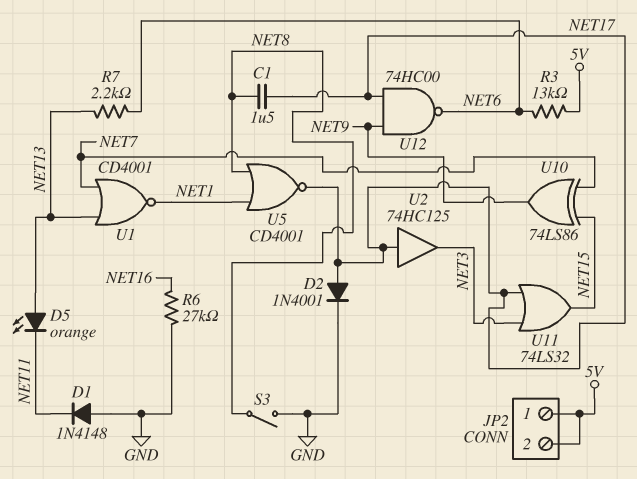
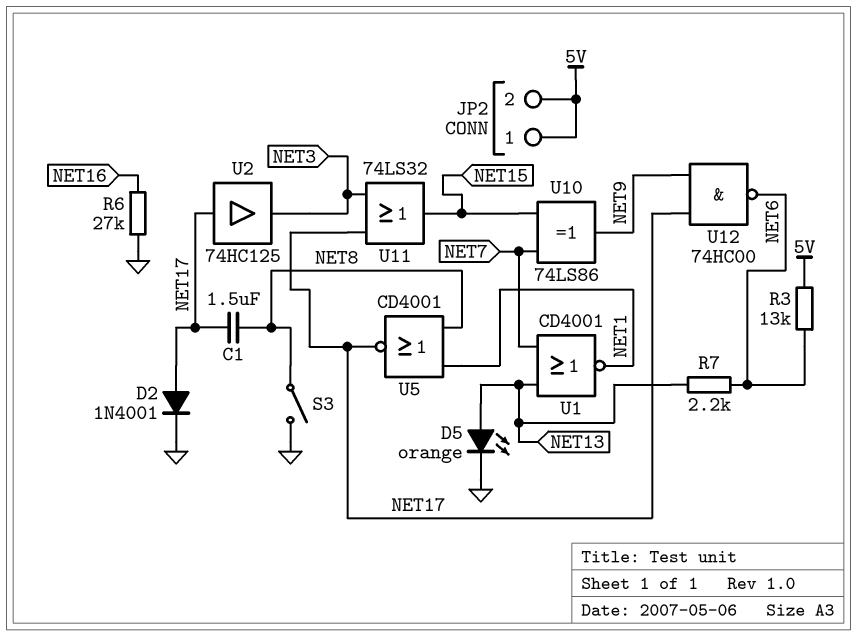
D1: diode 1N4148 (A GND, K NET11) -> none
D5: LED orange (A NET13, K NET11) -> LED orange (A NET13, K GND)

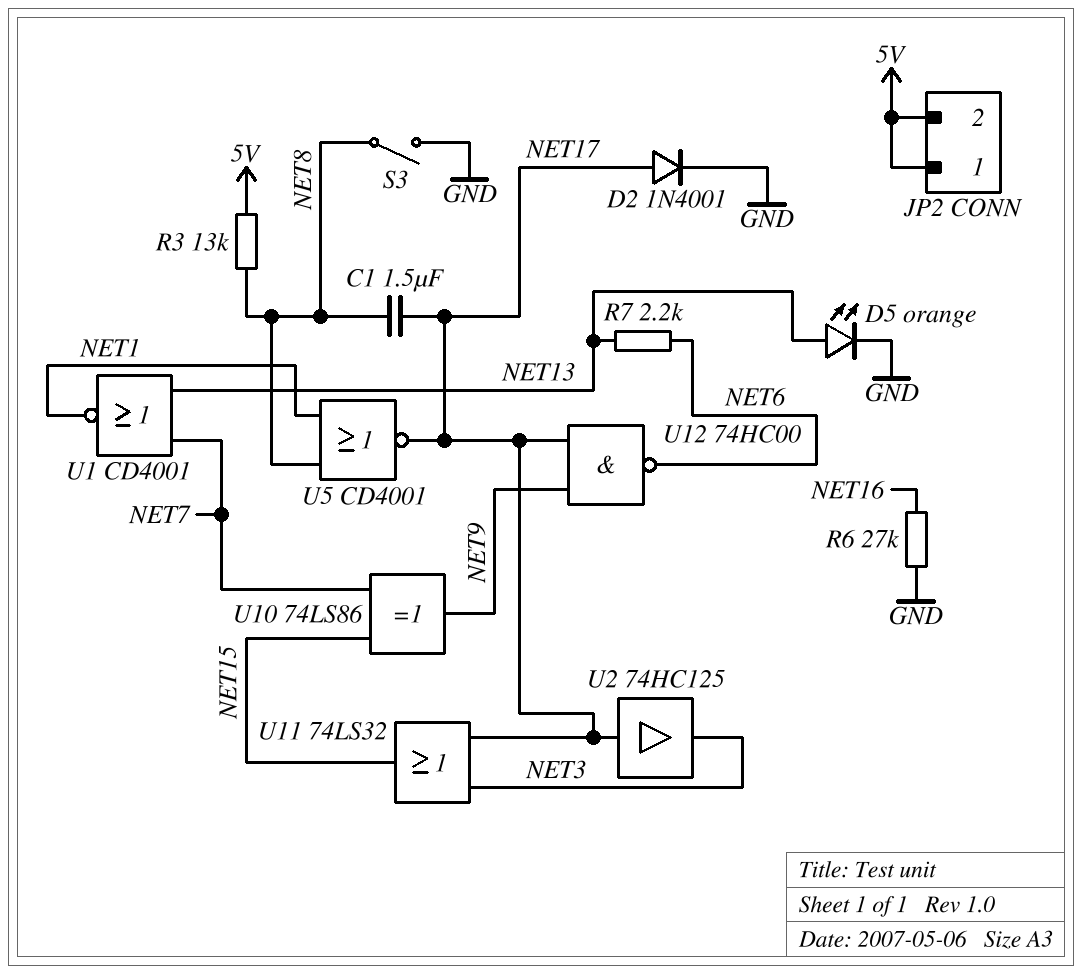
R3: 13k (5V, NET6) -> 13k (5V, NET8)

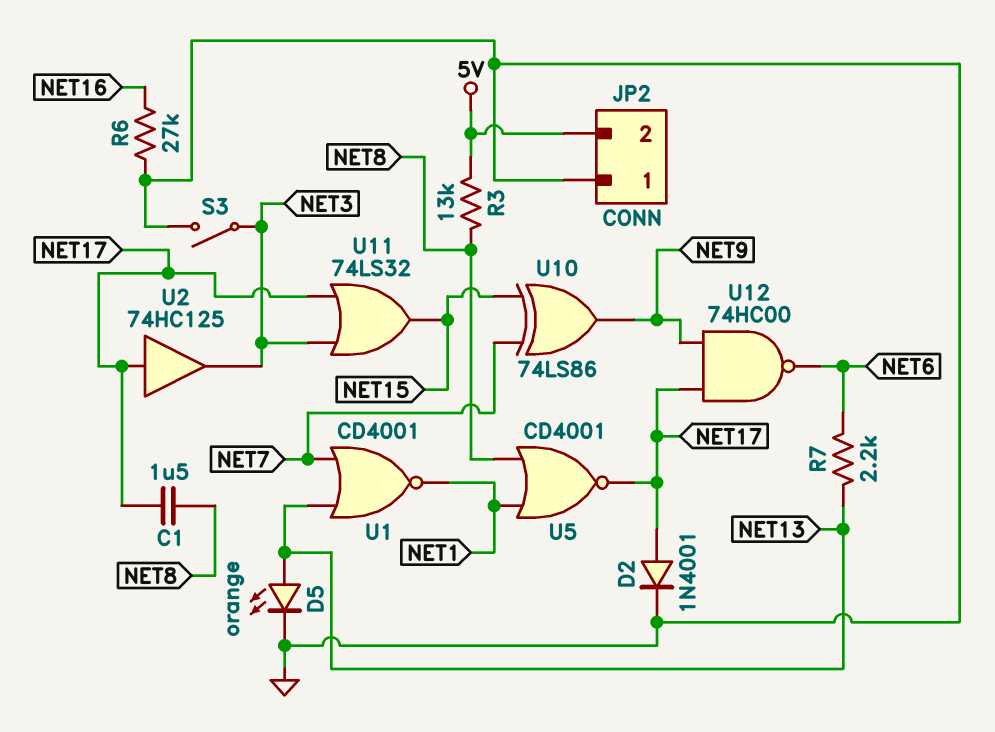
JP2 pin 1: 5V -> GND
S3: switch (GND, NET8) -> switch (GND, NET3)

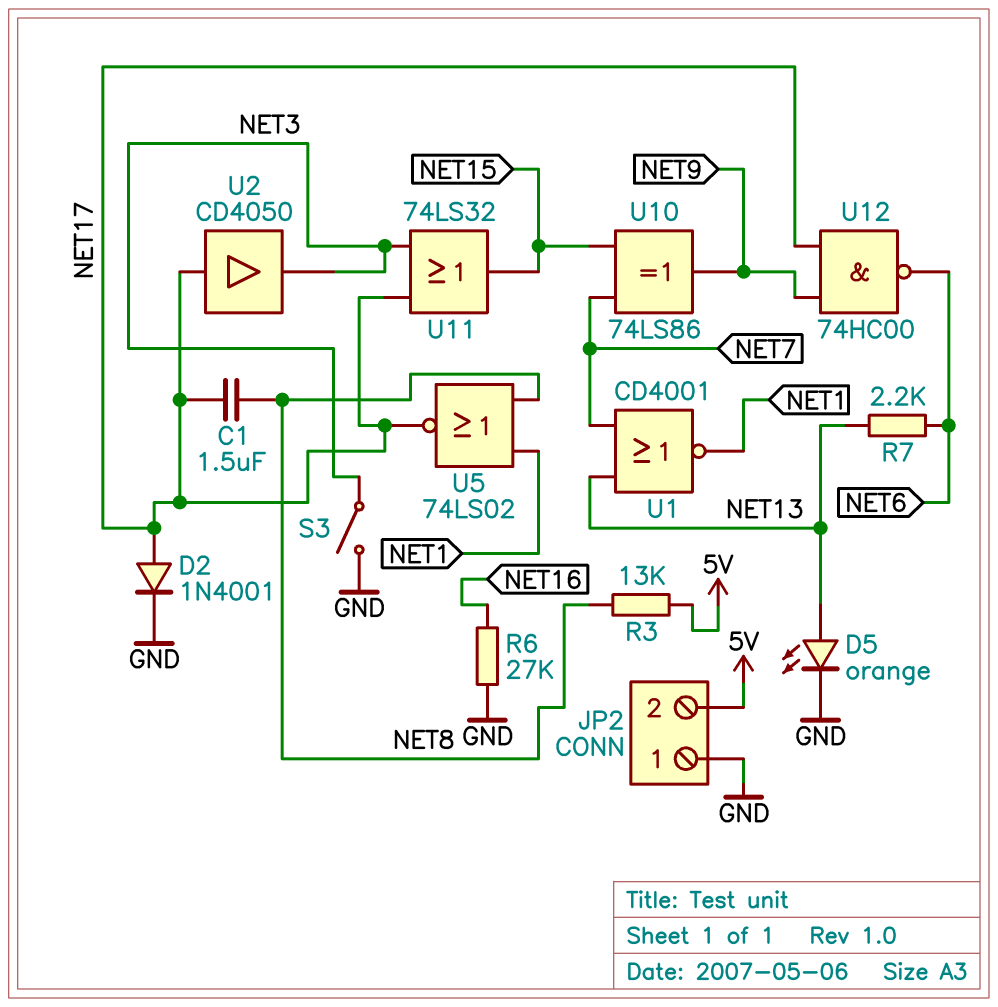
U2: buffer 74HC125 (in NET17, out NET3) -> buffer CD4050 (in NET17, out NET3)
U5: NOR CD4001 (in NET1, in NET8, out NET17) -> NOR 74LS02 (in NET1, in NET8, out NET17)

